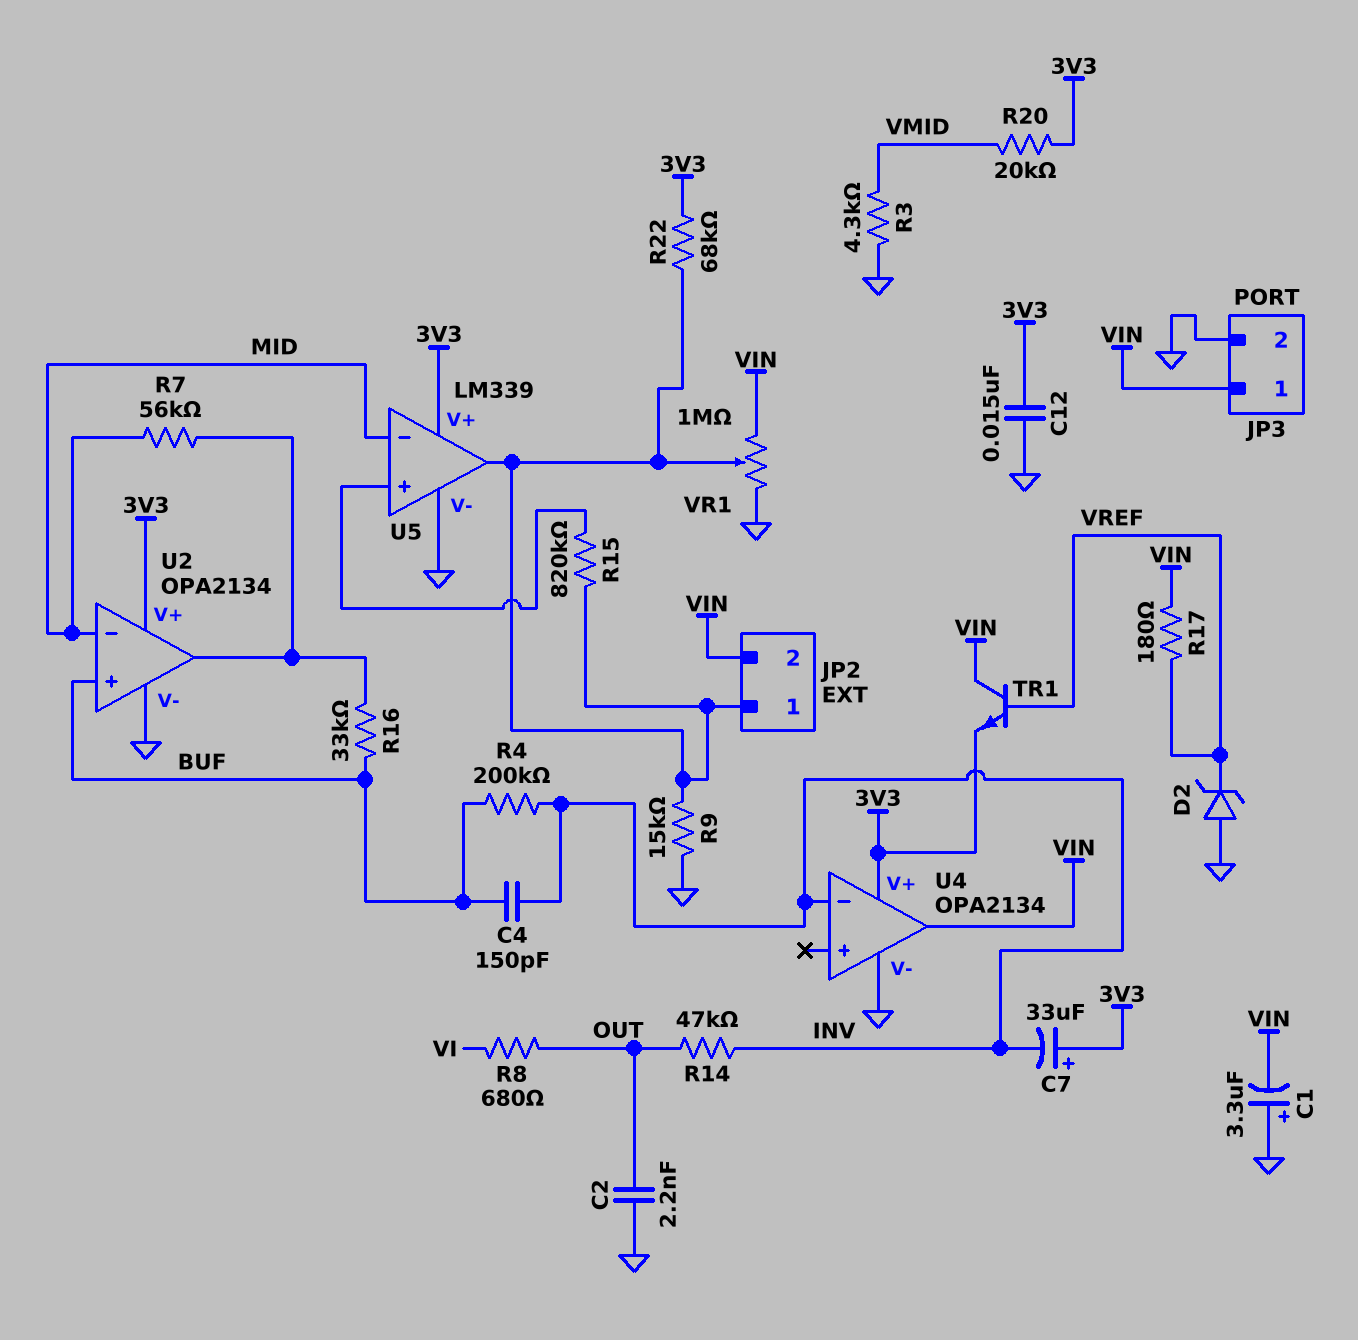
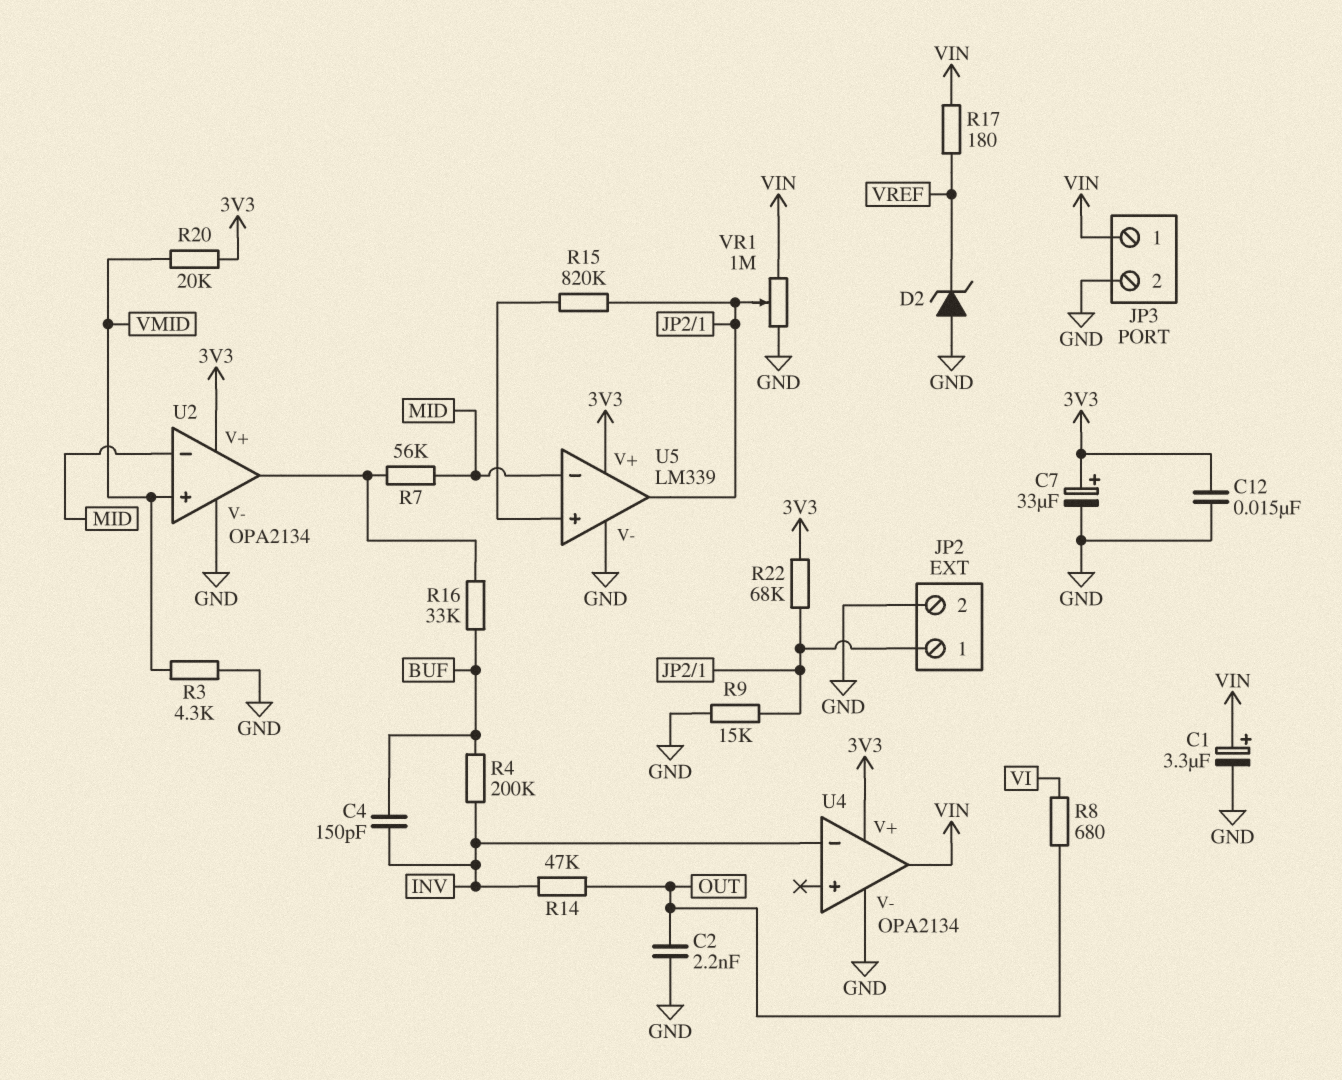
C1: 3.3uF (plus GND, minus VIN) -> 3.3uF (plus VIN, minus GND)
C7: 33uF (plus 3V3, minus INV) -> 33uF (plus 3V3, minus GND)
JP2 pin 2: VIN -> GND
TR1: NPN (B VREF, C VIN, E 3V3) -> none
U2 pin in+: BUF -> VMID

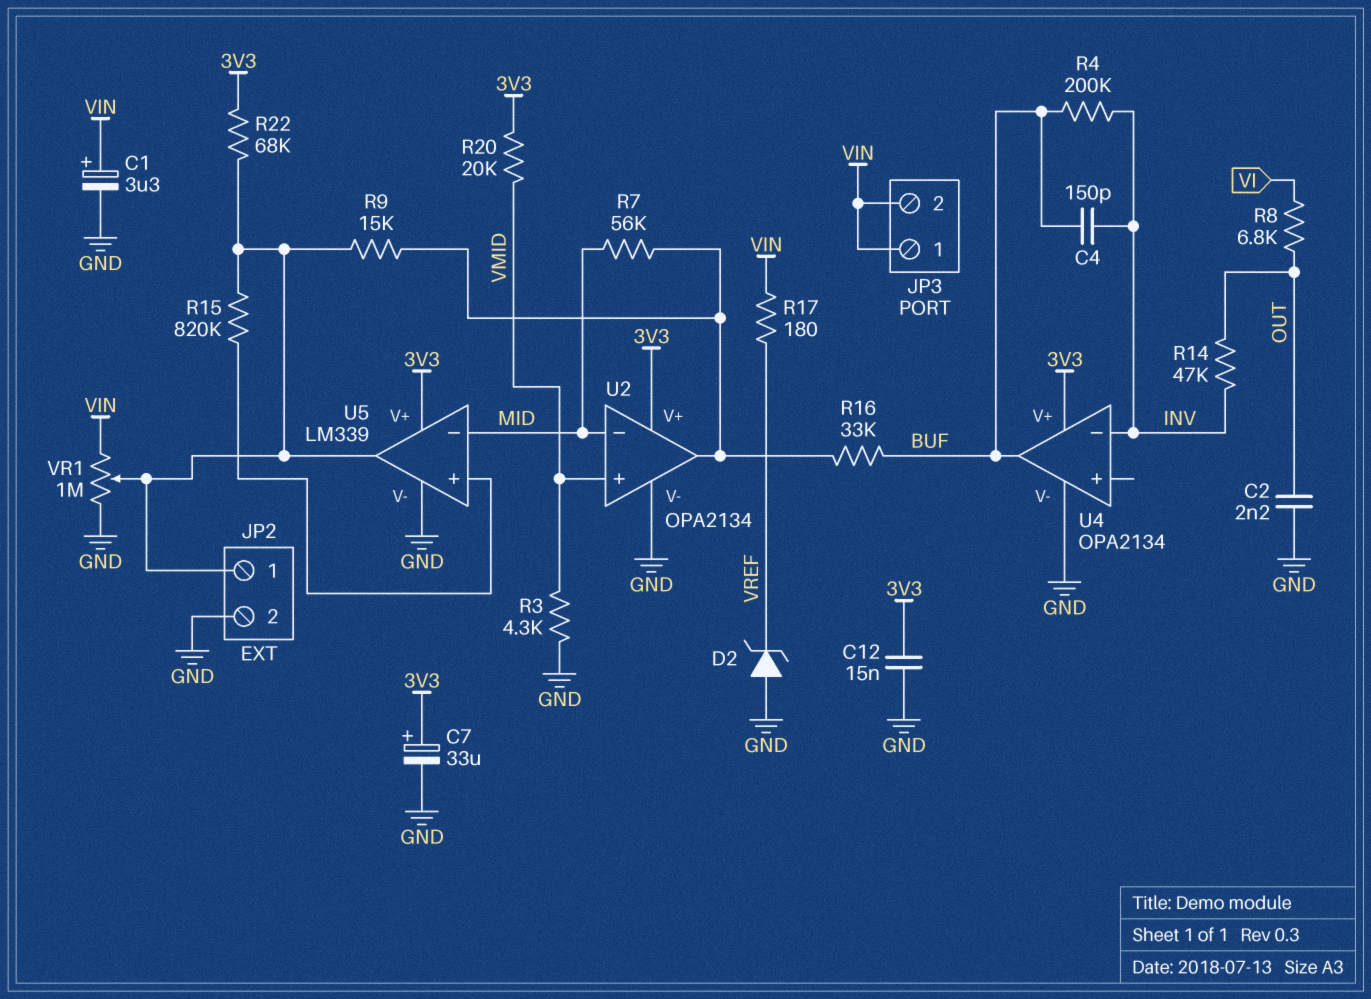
JP3 pin 2: GND -> VIN
R8: 680 (OUT, VI) -> 6.8k (OUT, VI)
R9: 15k (GND, JP2/1) -> 15k (JP2/1, U2/out)
U4 pin out: VIN -> BUF

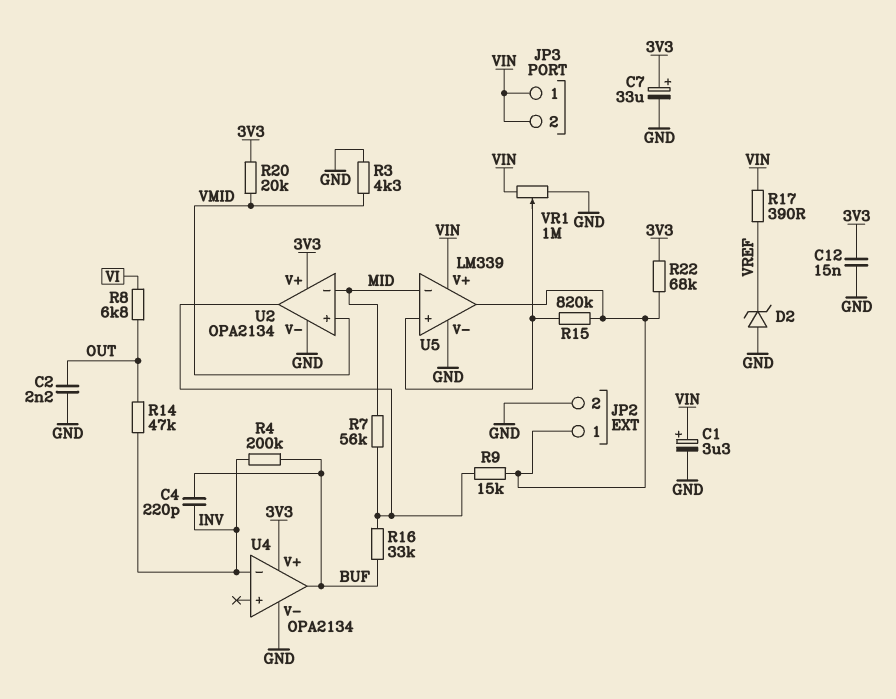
C4: 150pF (BUF, INV) -> 220pF (BUF, INV)
R17: 180 (VIN, VREF) -> 390 (VIN, VREF)
U5 pin V+: 3V3 -> VIN
VR1: 1M (GND, VIN, wiper JP2/1) -> 1M (GND, VIN, wiper U5/in+)

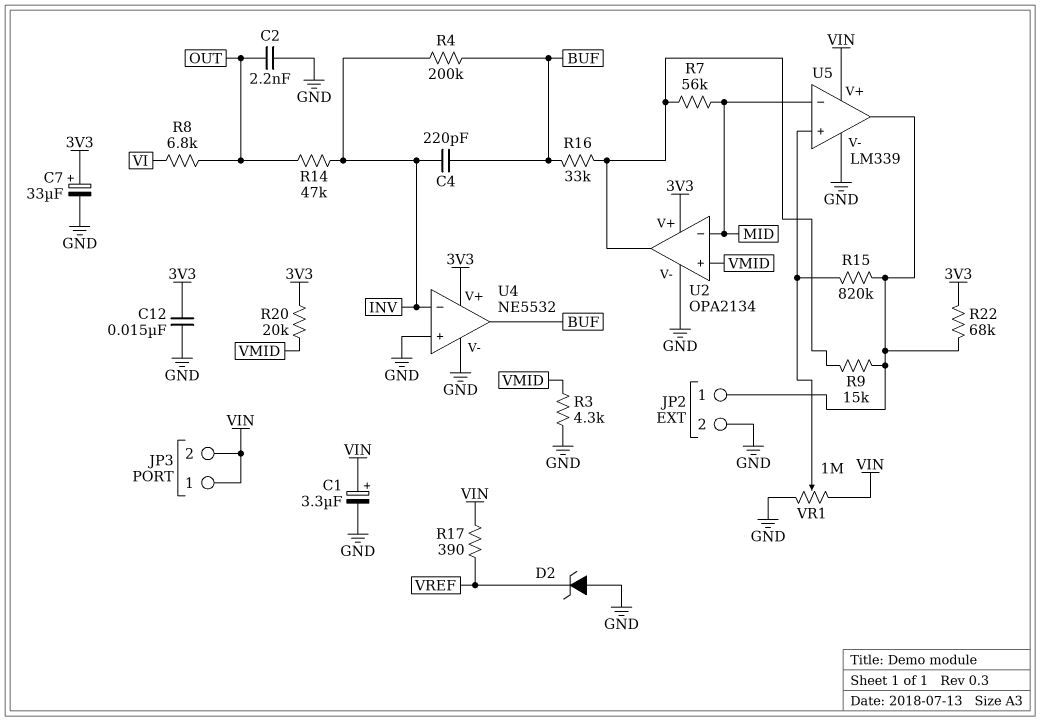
U4: OPA2134 -> NE5532
U4 pin in+: none -> GND

